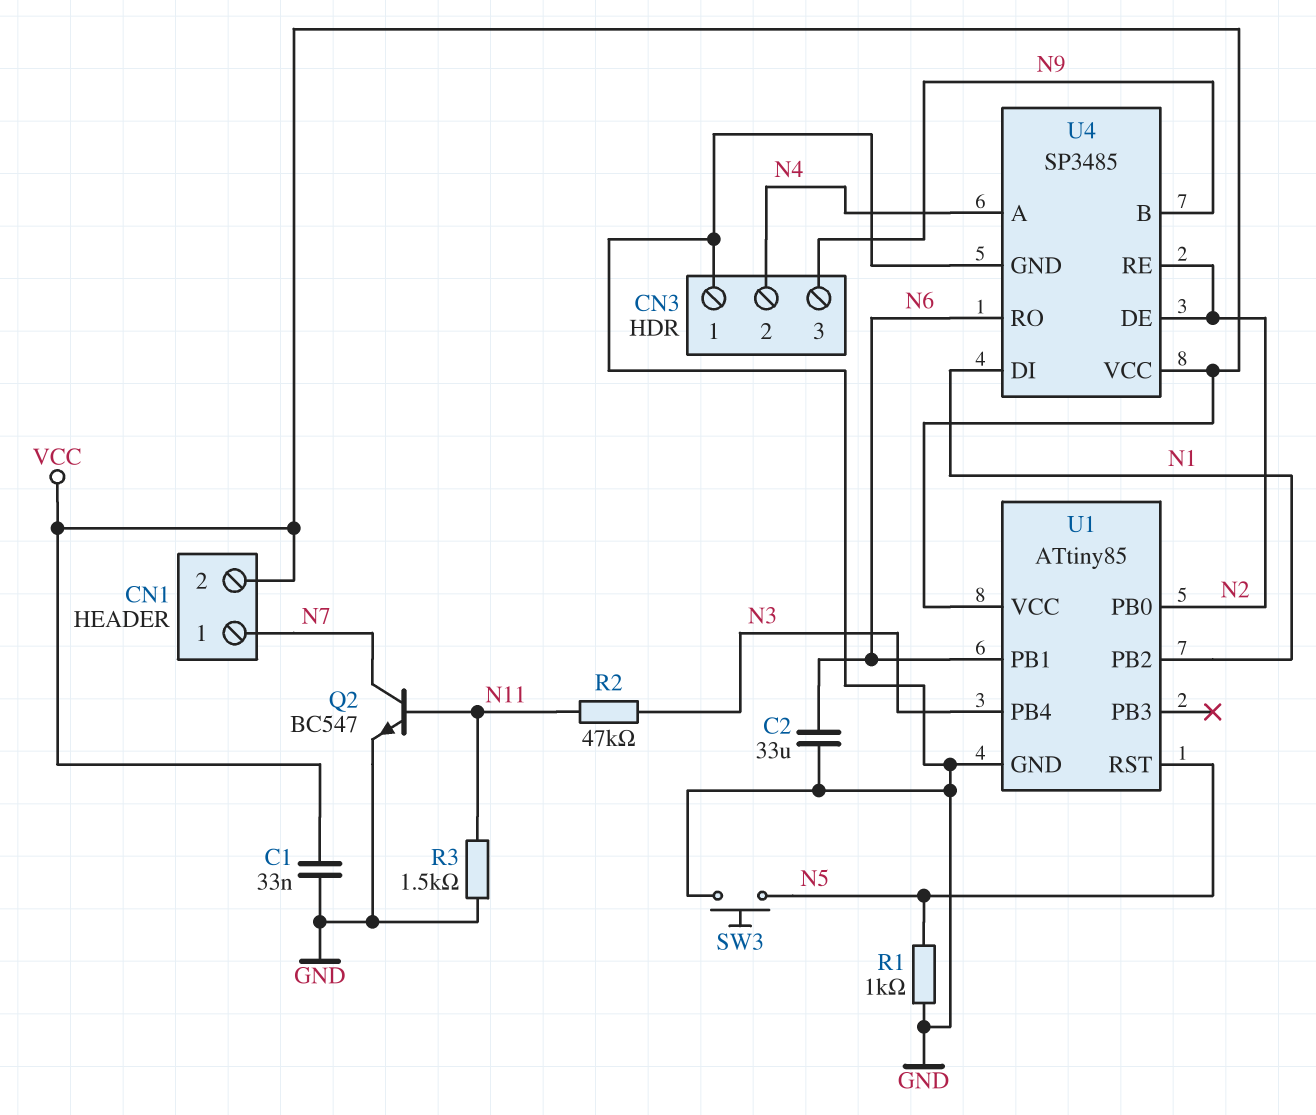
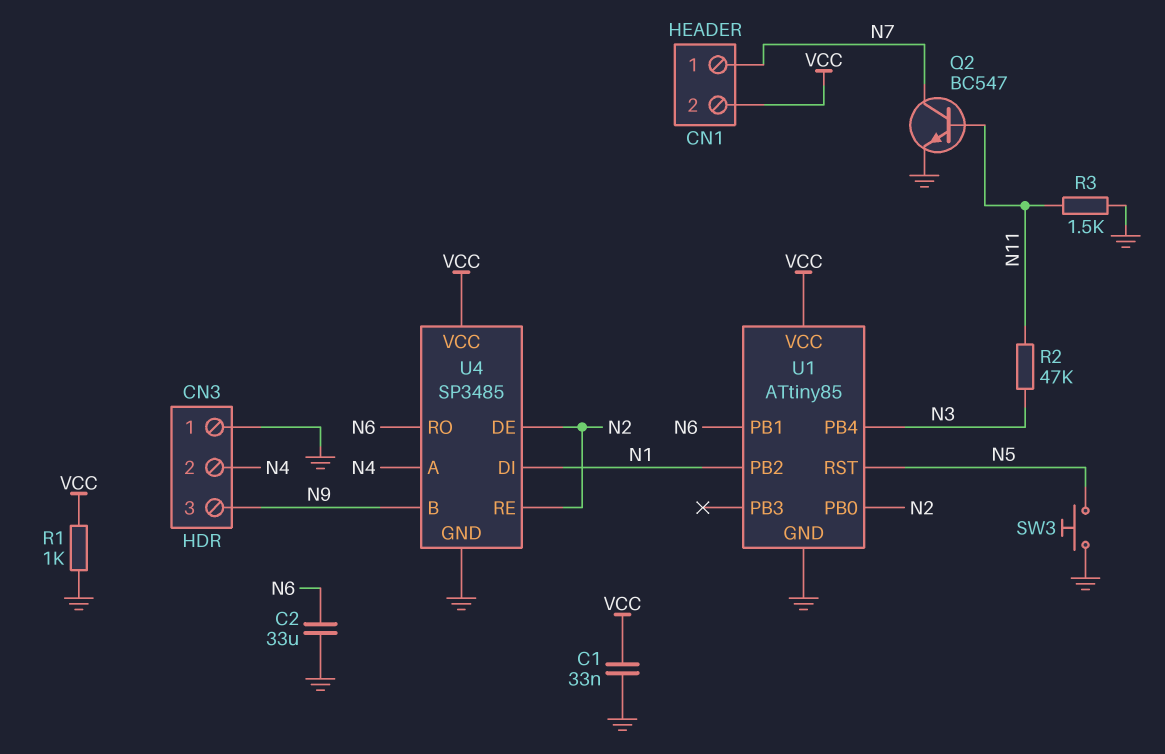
R1: 1k (GND, N5) -> 1k (GND, VCC)

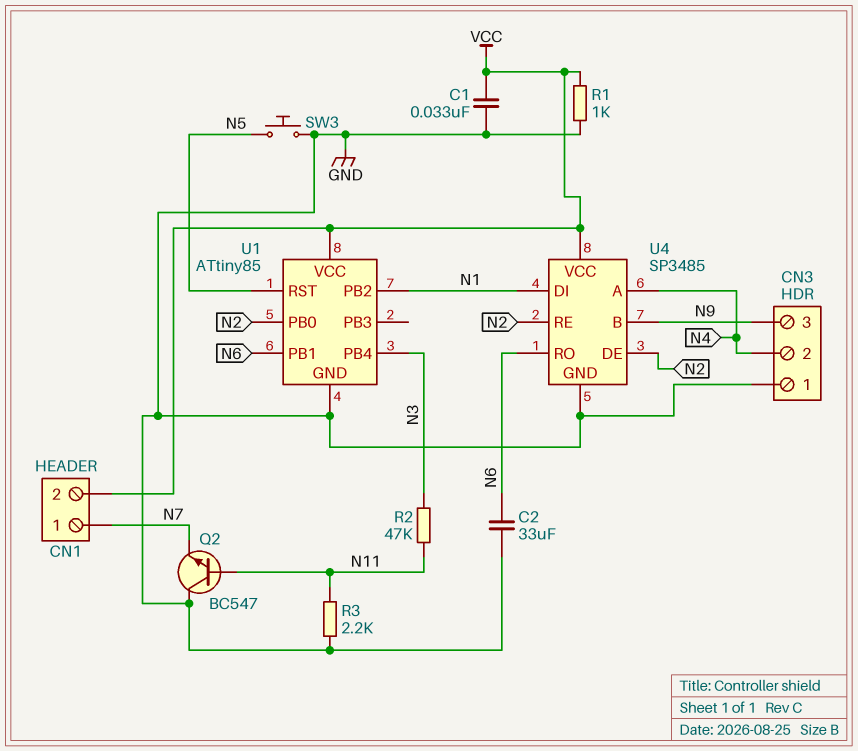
Q2: NPN BC547 (B N11, C N7, E GND) -> NPN BC547 (B N11, C GND, E N7)
R3: 1.5k (GND, N11) -> 2.2k (GND, N11)

